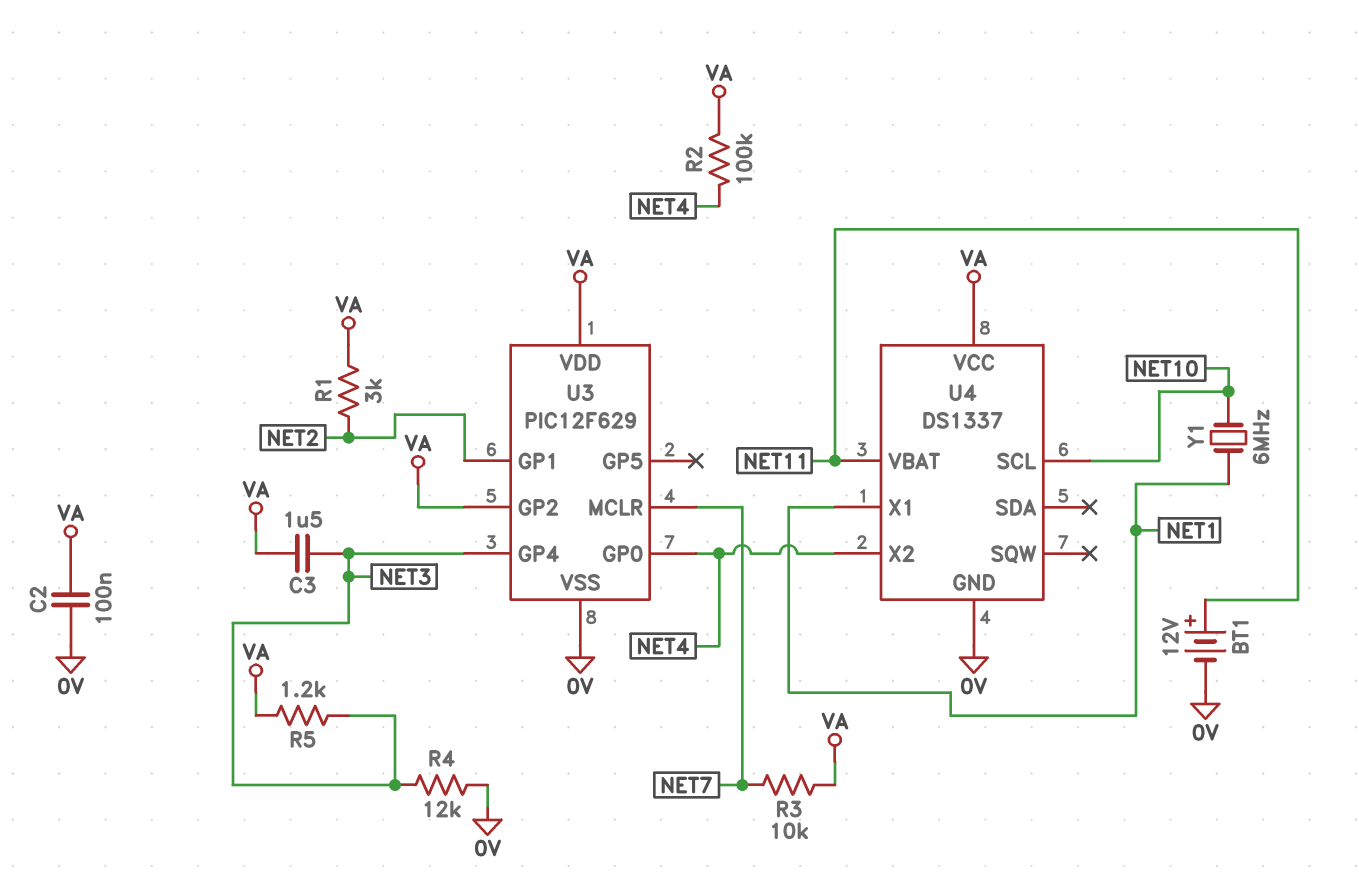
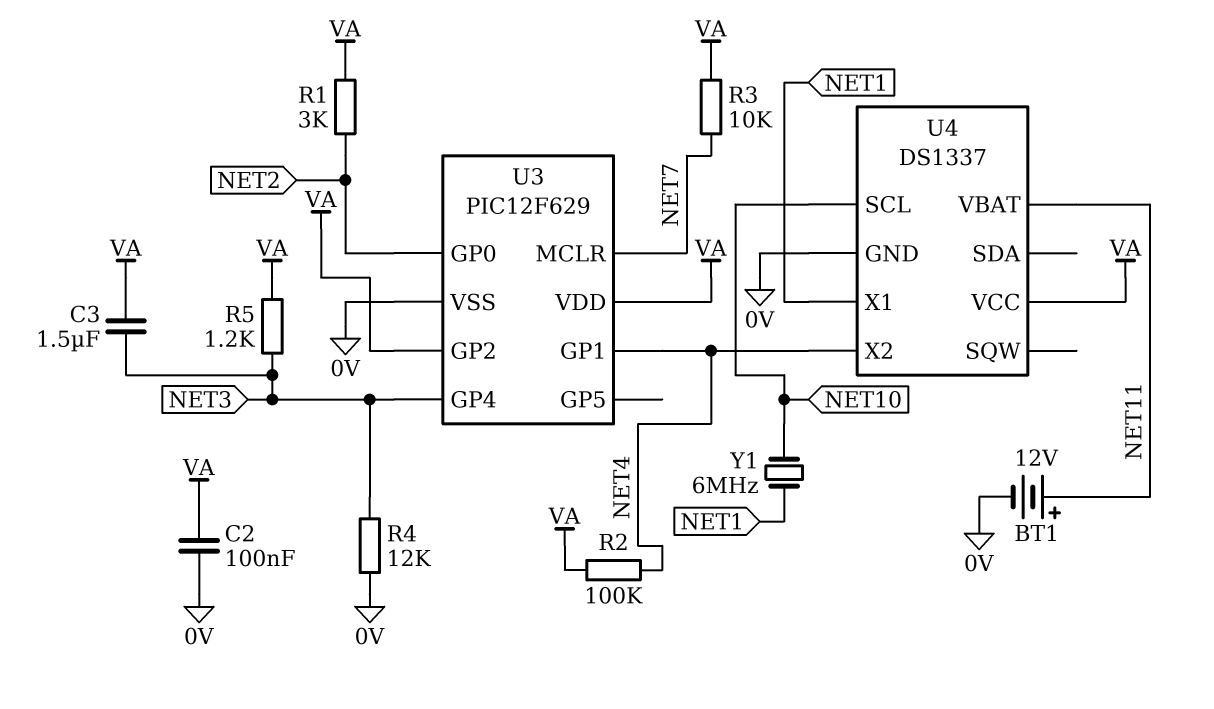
U3 pin GP0: NET4 -> NET2
U3 pin GP1: NET2 -> NET4

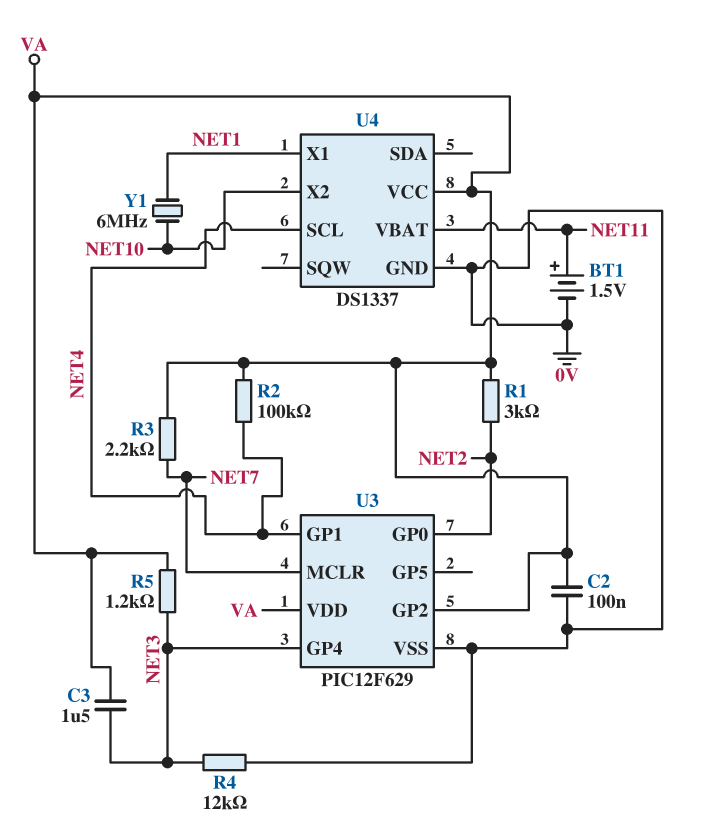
BT1: 12V (plus NET11, minus 0V) -> 1.5V (plus NET11, minus 0V)
R3: 10k (NET7, VA) -> 2.2k (NET7, VA)
U4 pin SCL: NET10 -> NET4
U4 pin X2: NET4 -> NET10

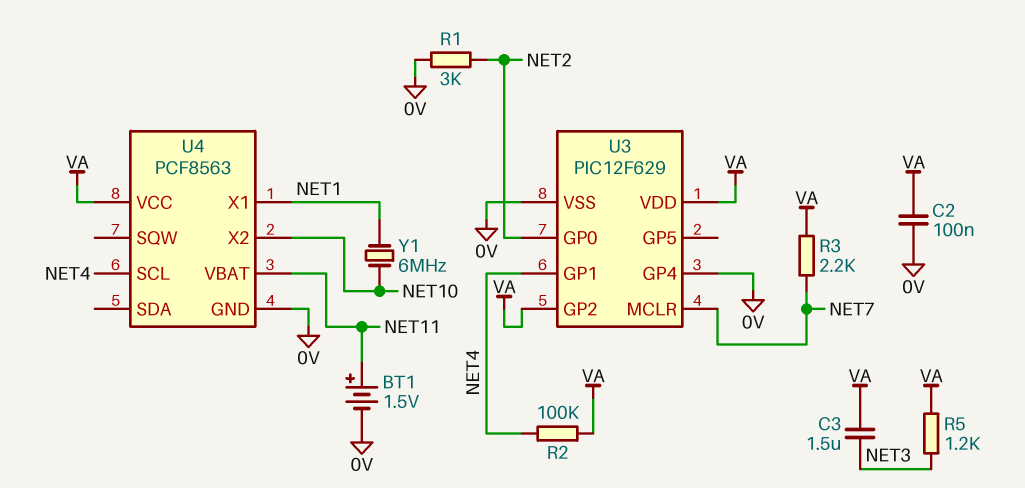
R1: 3k (NET2, VA) -> 3k (0V, NET2)
R4: 12k (0V, NET3) -> none
U3 pin GP4: NET3 -> 0V
U4: DS1337 -> PCF8563

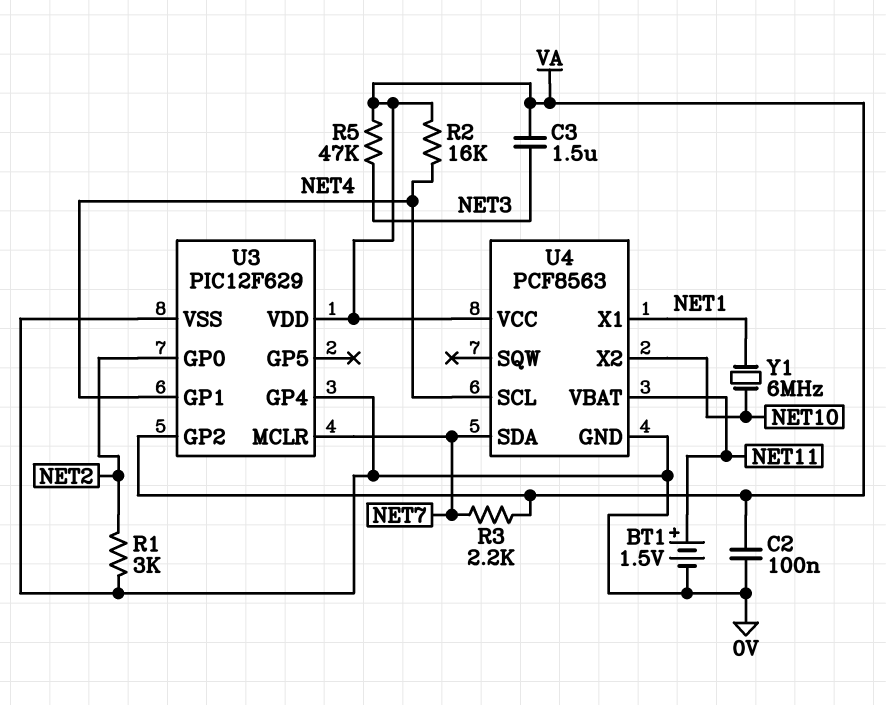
R2: 100k (NET4, VA) -> 16k (NET4, VA)
R5: 1.2k (NET3, VA) -> 47k (NET3, VA)
U4 pin SDA: none -> NET7

